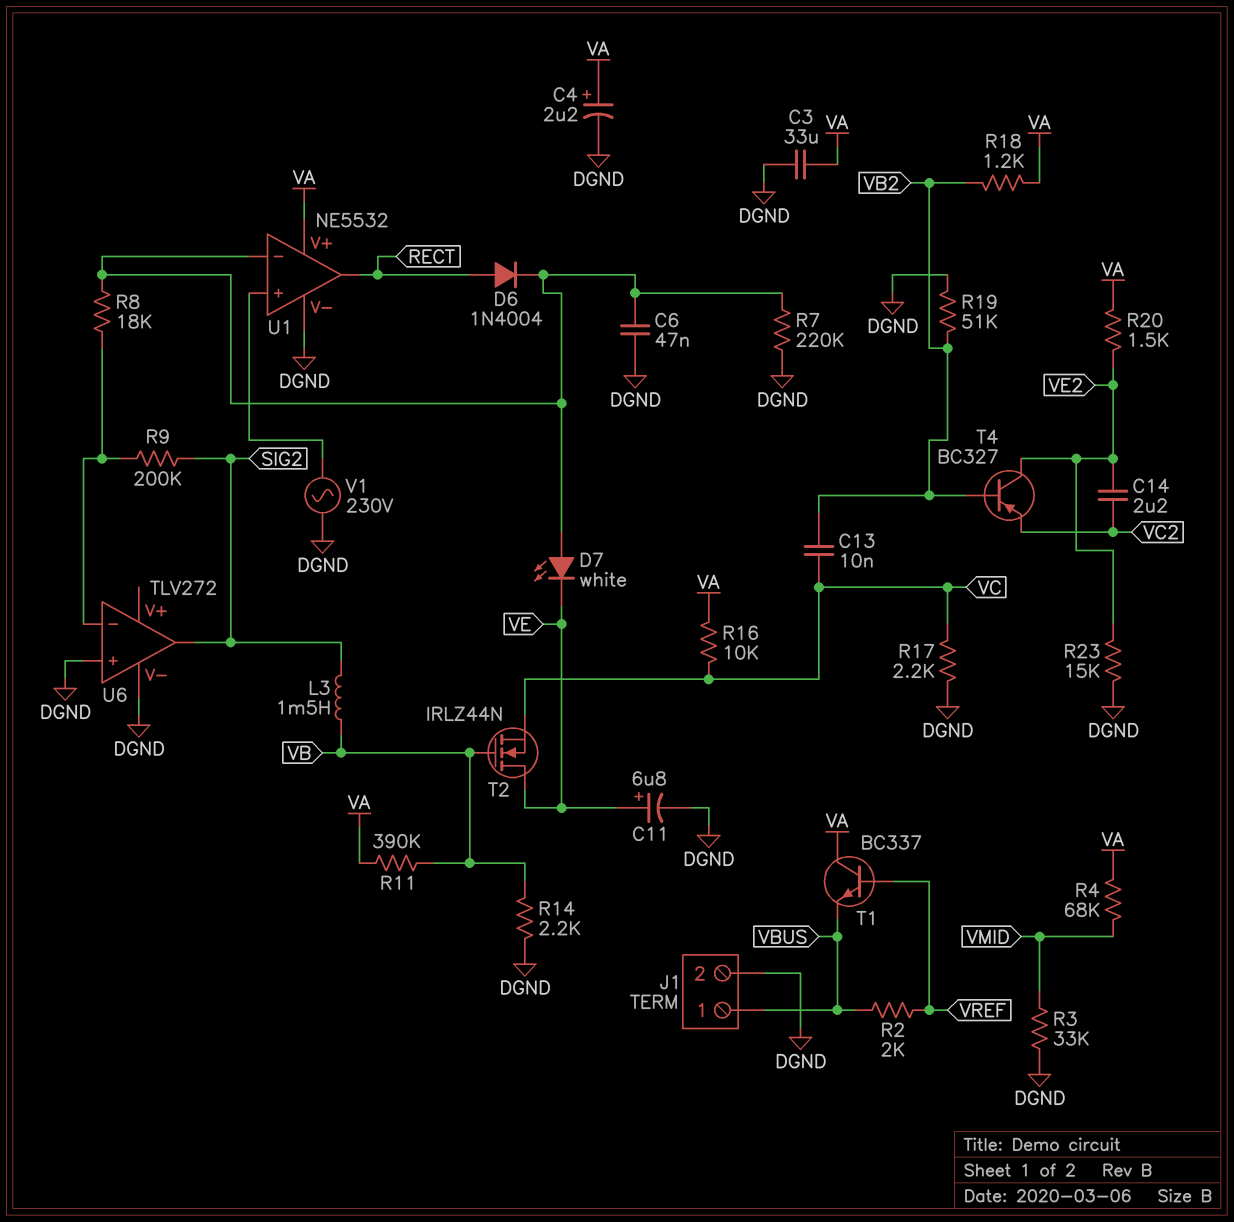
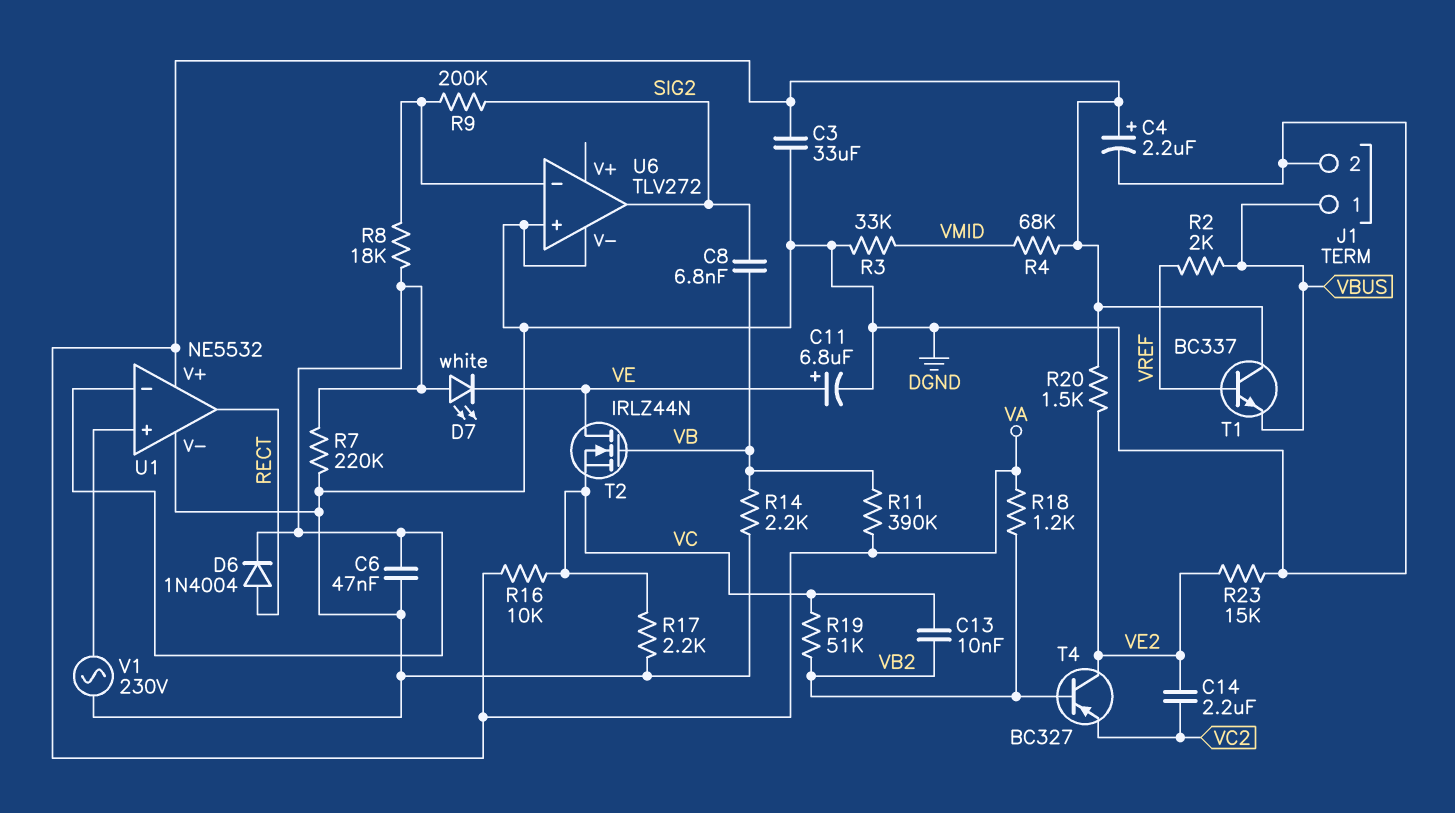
C8: none -> 6.8nF (SIG2, VB)
L3: 1.5mH (SIG2, VB) -> none
R19: 51k (DGND, VB2) -> 51k (VB2, VC)

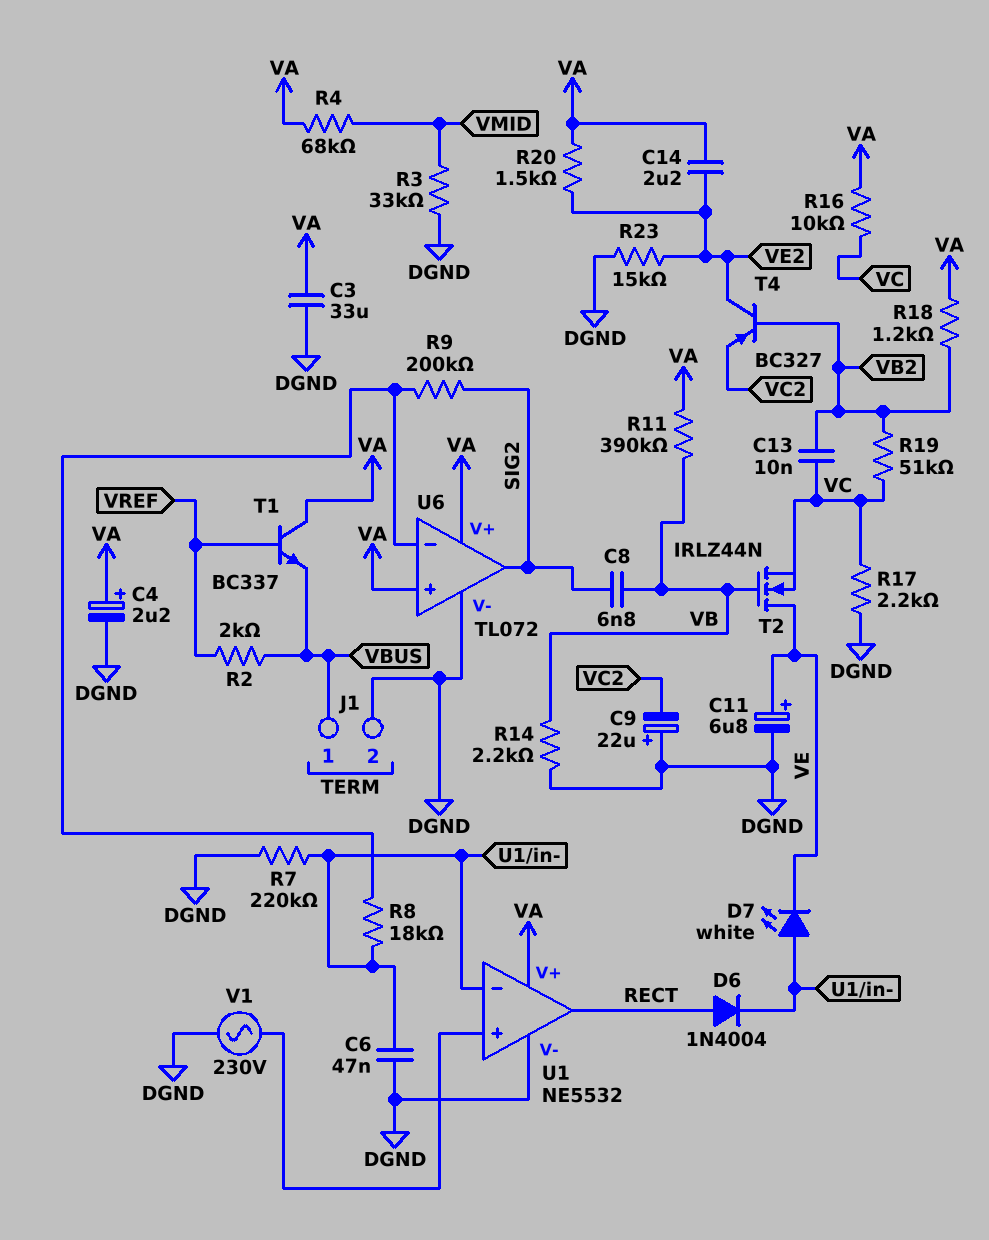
C9: none -> 22uF (plus DGND, minus VC2)
C14: 2.2uF (VC2, VE2) -> 2.2uF (VA, VE2)
U6: TLV272 -> TL072
U6 pin V+: none -> VA
U6 pin in+: DGND -> VA

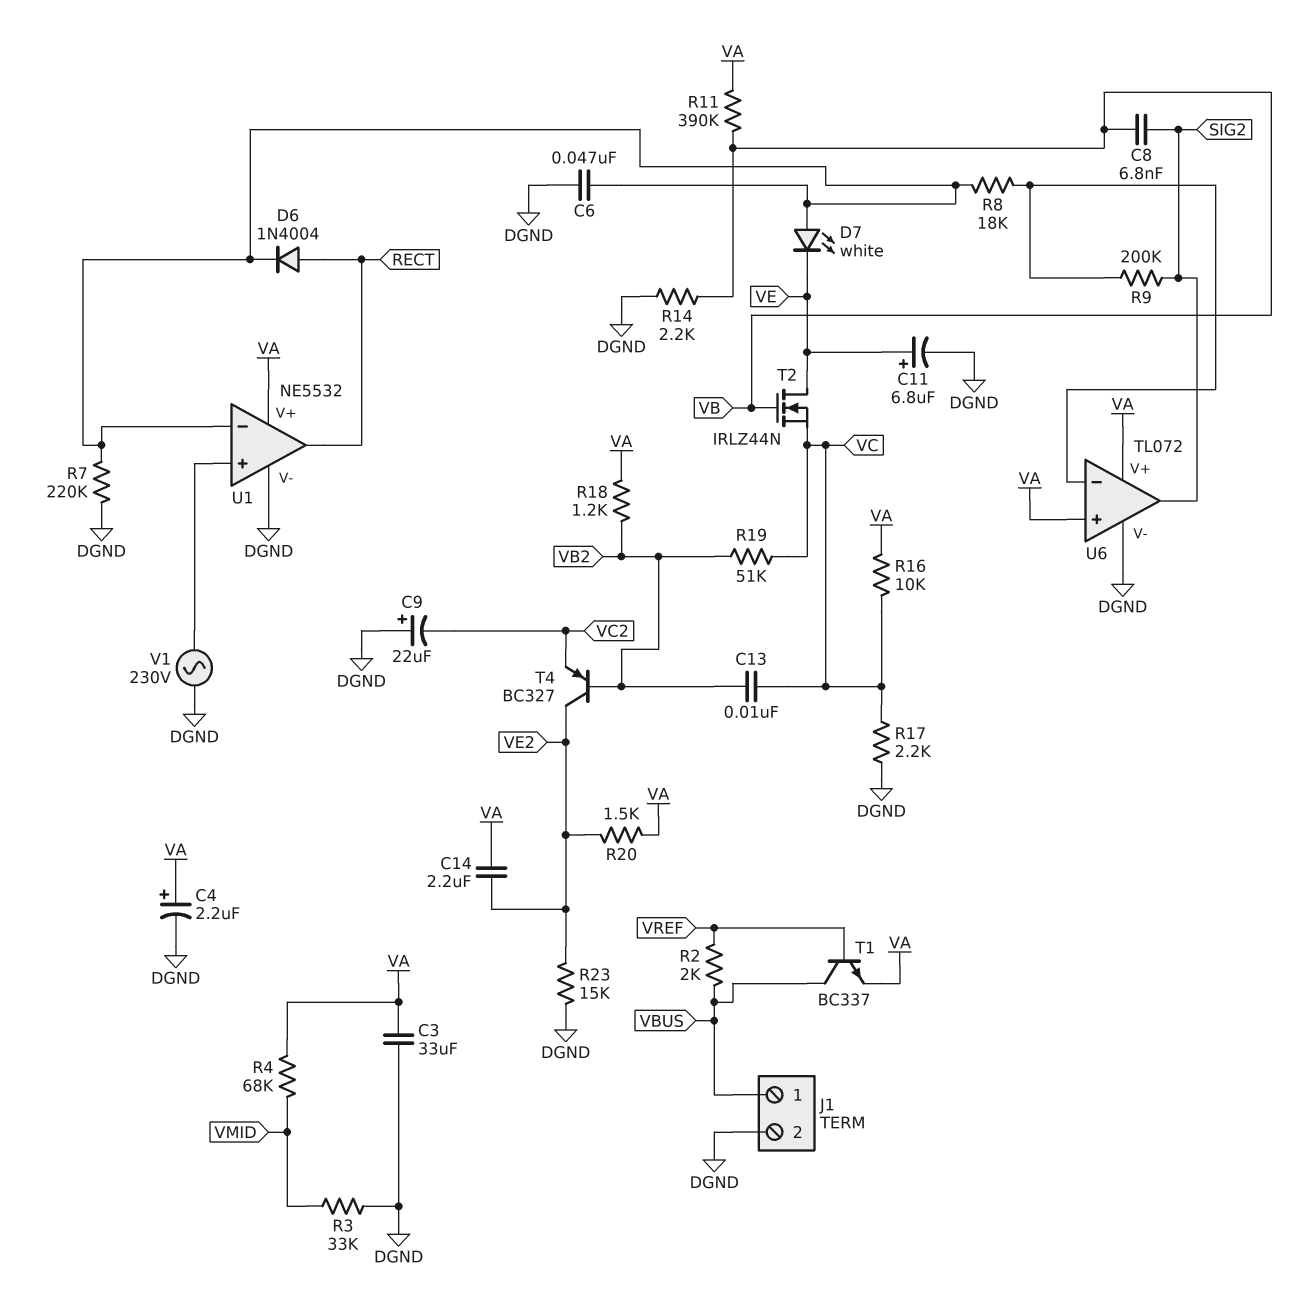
T1: NPN BC337 (B VREF, C VA, E VBUS) -> NPN BC337 (B VREF, C VBUS, E VA)

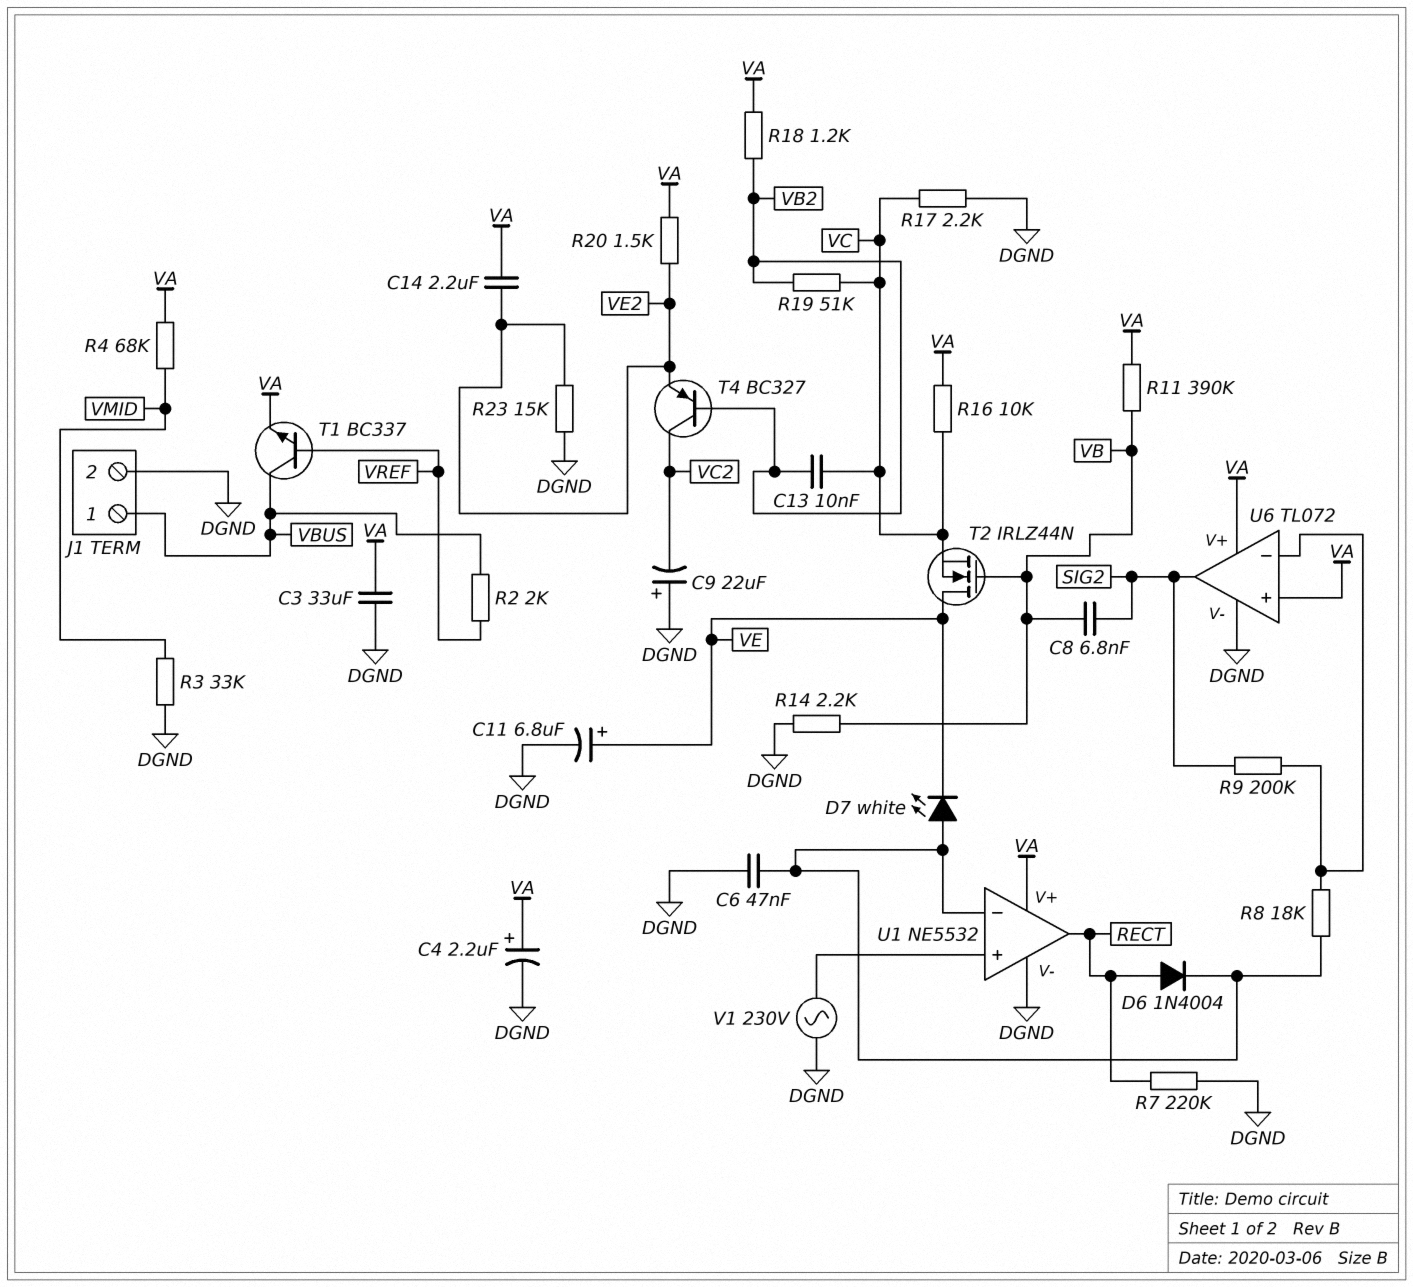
R7: 220k (DGND, U1/in-) -> 220k (DGND, RECT)
T4: PNP BC327 (B VB2, C VE2, E VC2) -> PNP BC327 (B VB2, C VC2, E VE2)

